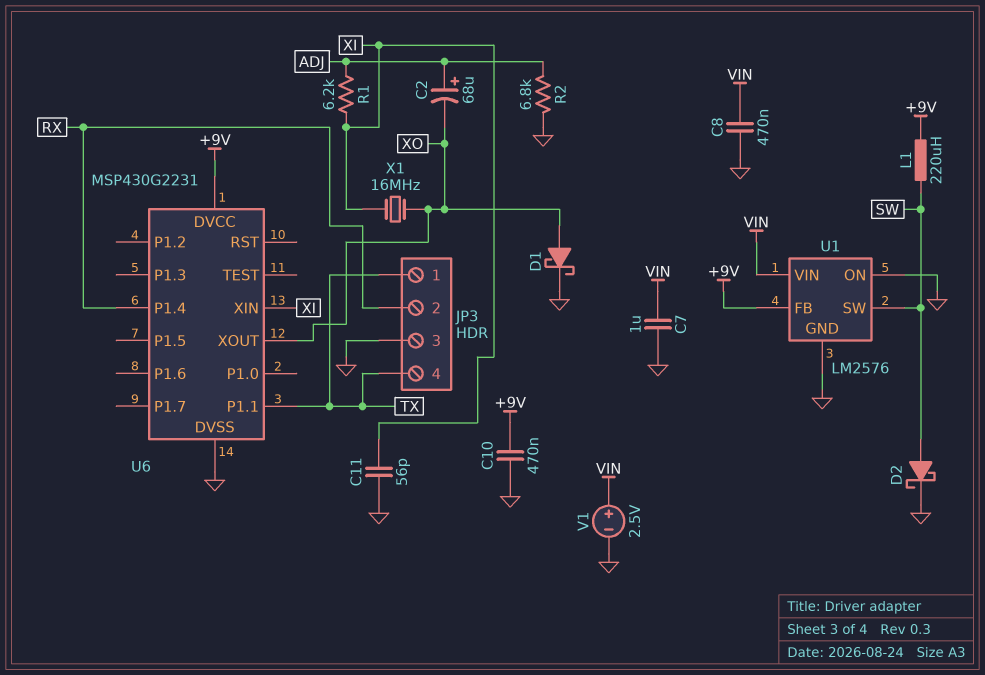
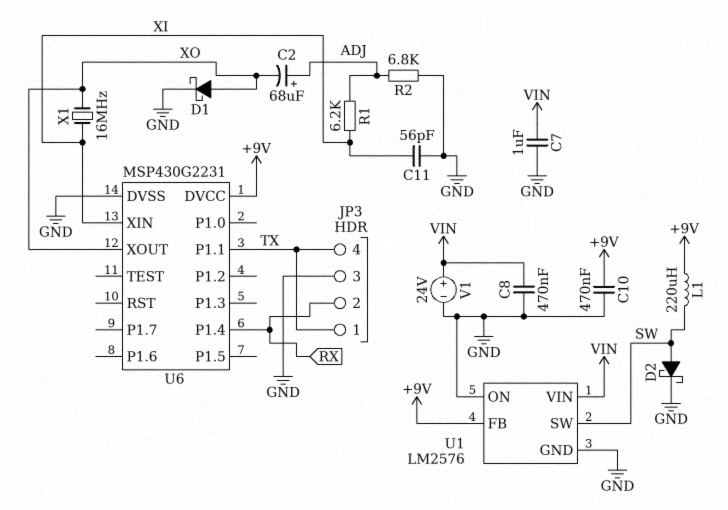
V1: 2.5V (plus VIN, minus GND) -> 24V (plus VIN, minus GND)

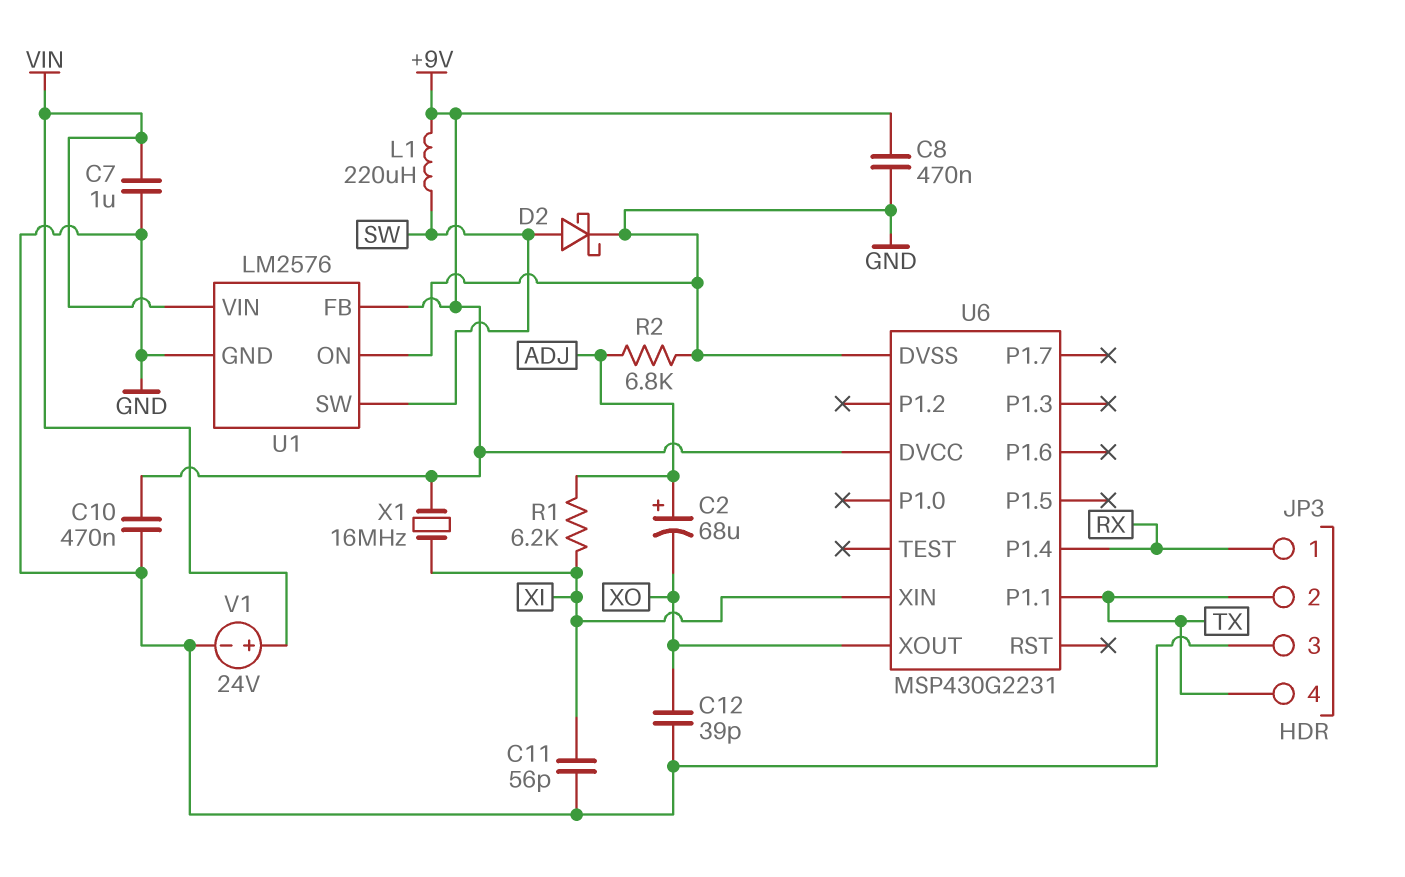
C8: 470nF (GND, VIN) -> 470nF (+9V, GND)
C12: none -> 39pF (GND, XO)
D1: schottky (A XO, K GND) -> none
JP3 pin 1: TX -> RX
JP3 pin 2: RX -> TX
X1: 16MHz (XI, XO) -> 16MHz (+9V, XI)

